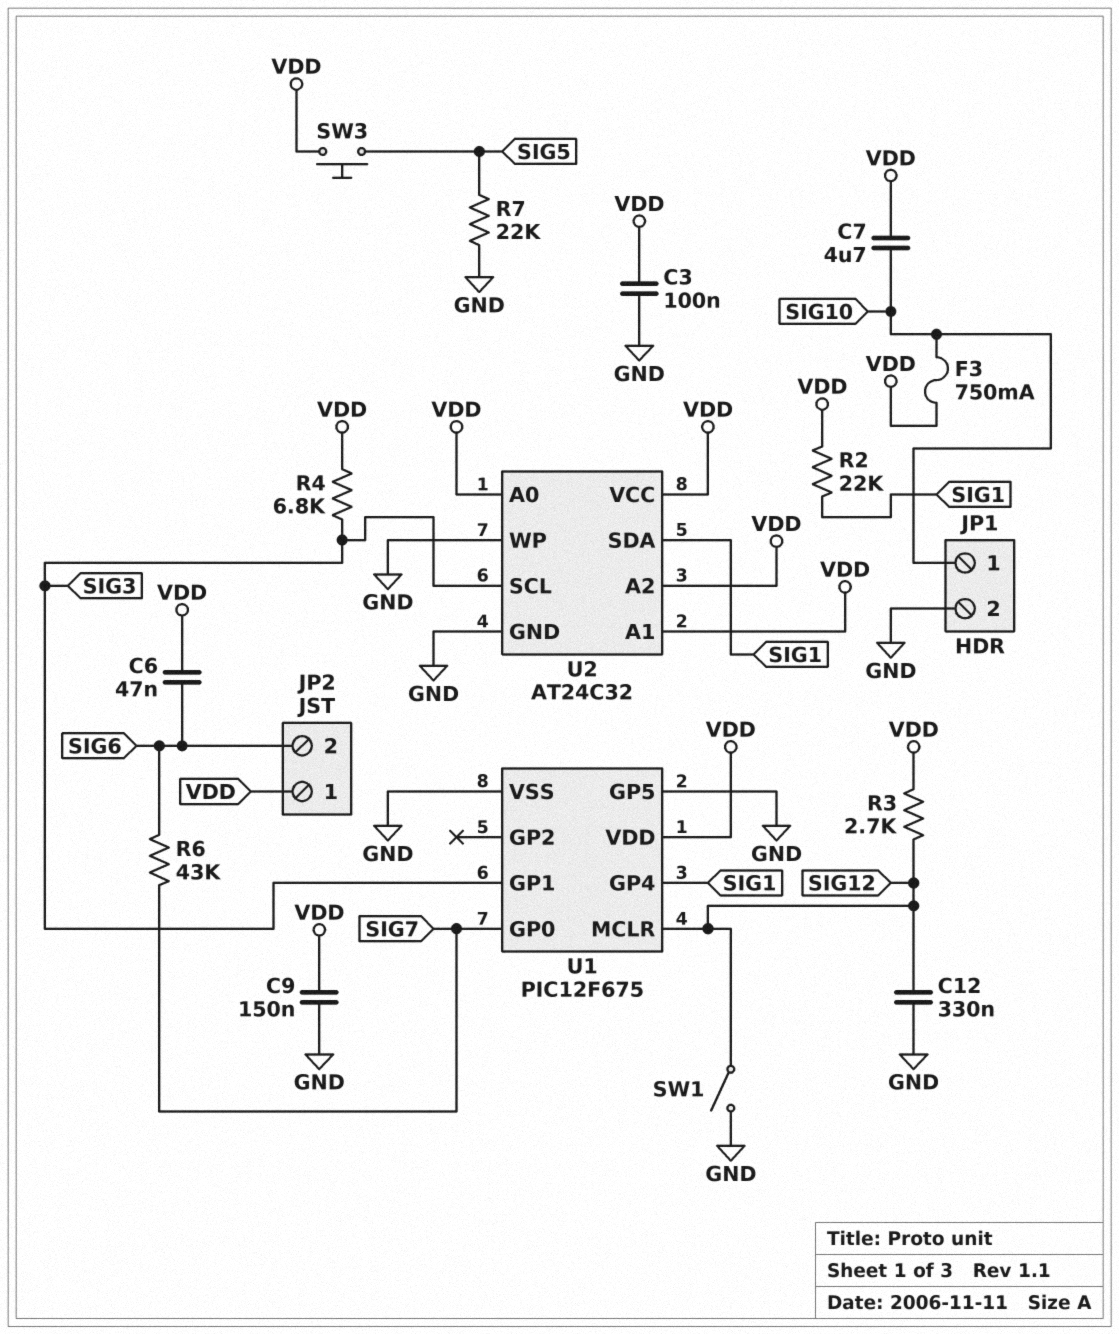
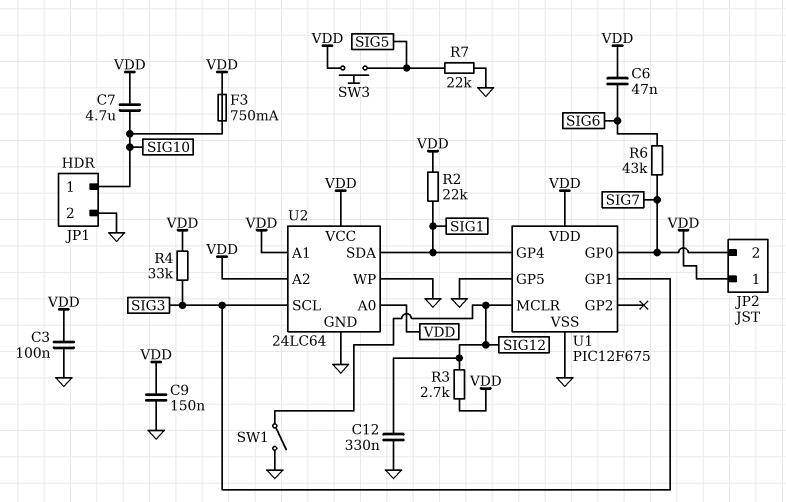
JP2 pin 2: SIG6 -> SIG7
R4: 6.8k (SIG3, VDD) -> 33k (SIG3, VDD)
U2: AT24C32 -> 24LC64

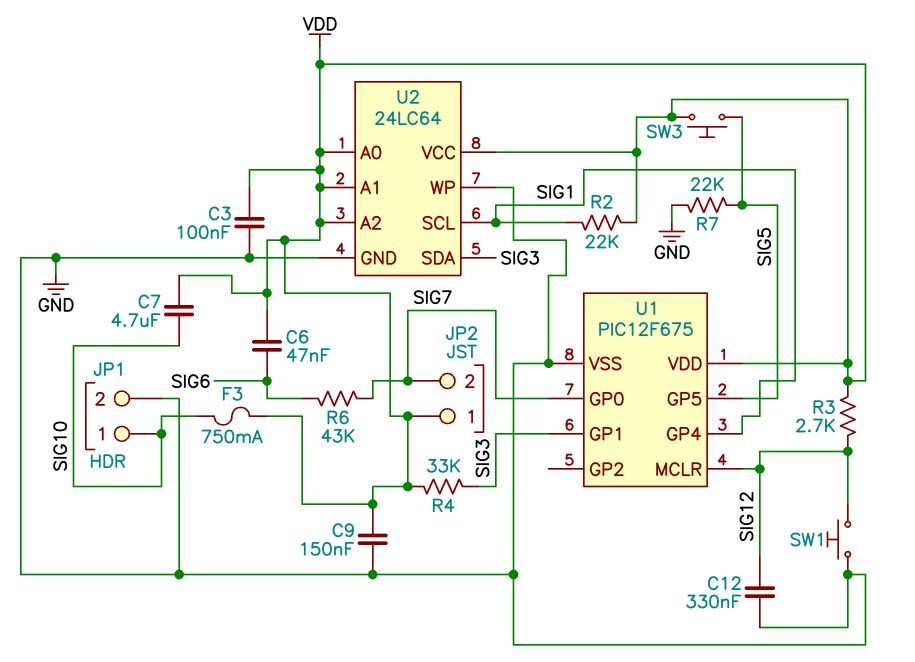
SW1: switch (GND, SIG12) -> button (GND, SIG12)
U1 pin GP5: GND -> SIG5
U2 pin SCL: SIG3 -> SIG1
U2 pin SDA: SIG1 -> SIG3

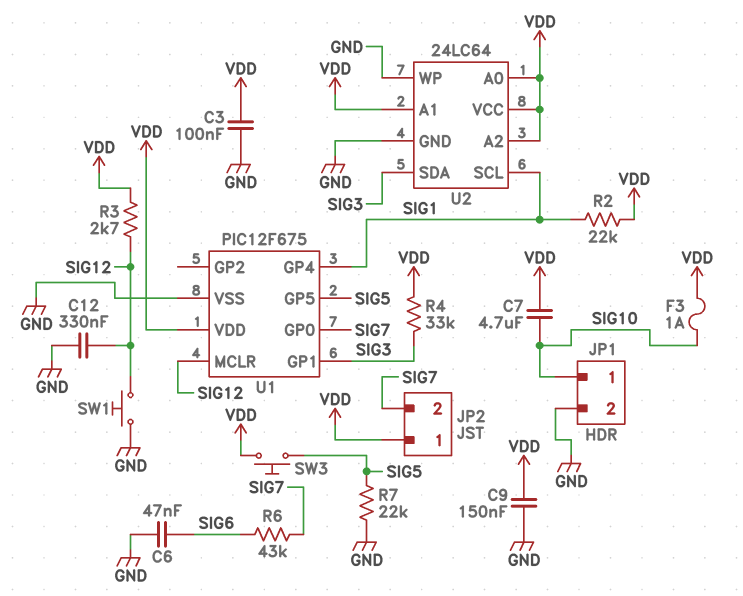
C6: 47nF (SIG6, VDD) -> 47nF (GND, SIG6)
F3: 750mA (SIG10, VDD) -> 1A (SIG10, VDD)

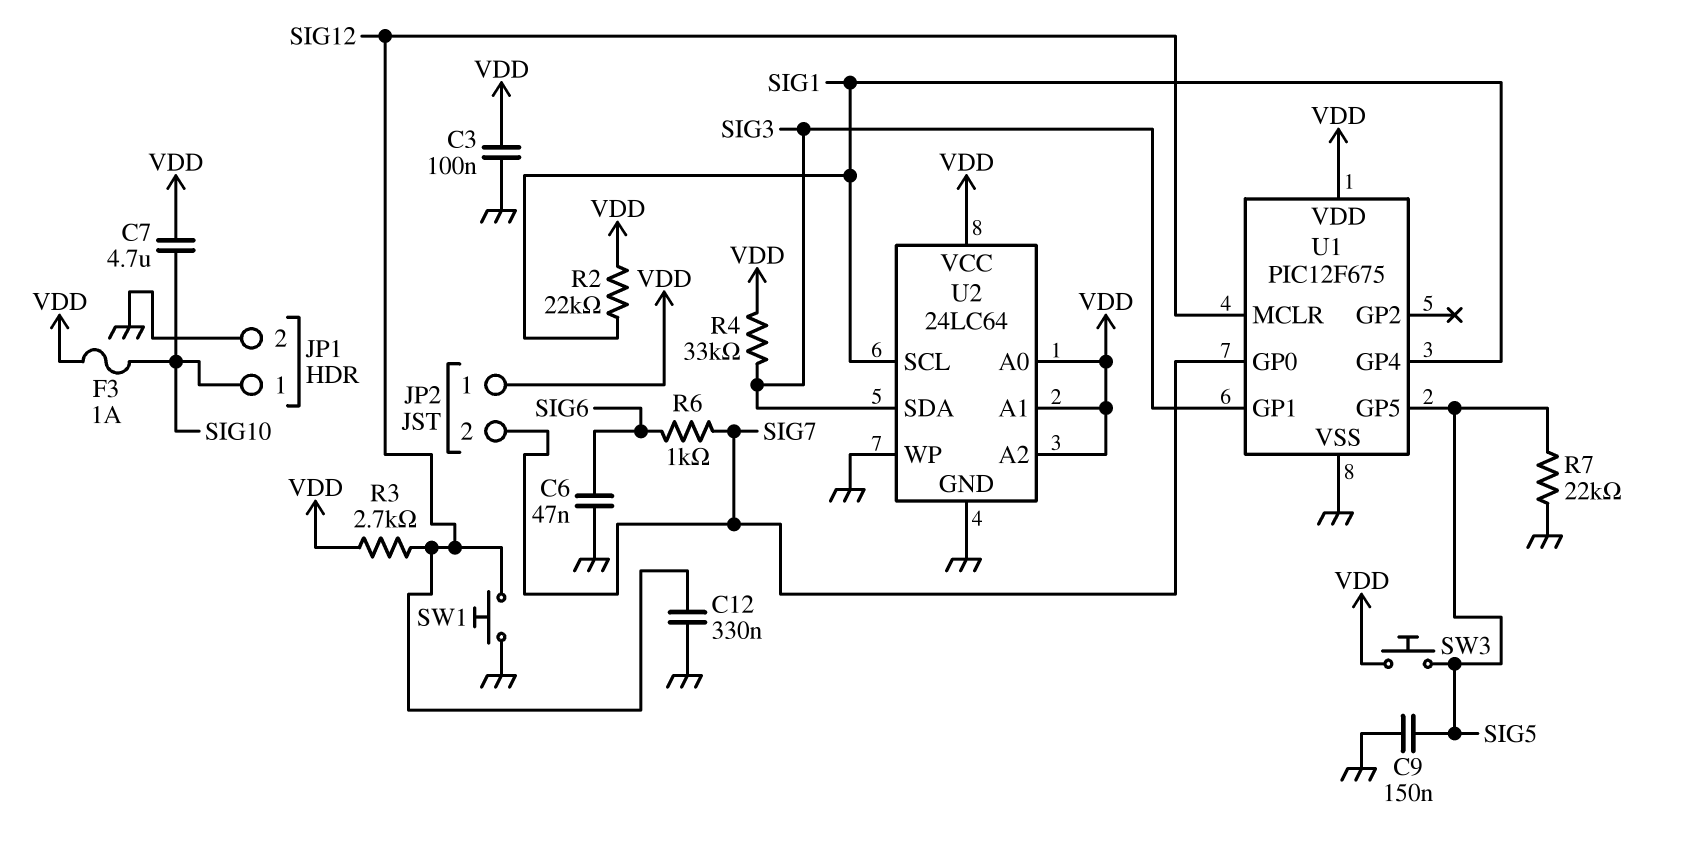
C9: 150nF (GND, VDD) -> 150nF (GND, SIG5)
R6: 43k (SIG6, SIG7) -> 1k (SIG6, SIG7)

